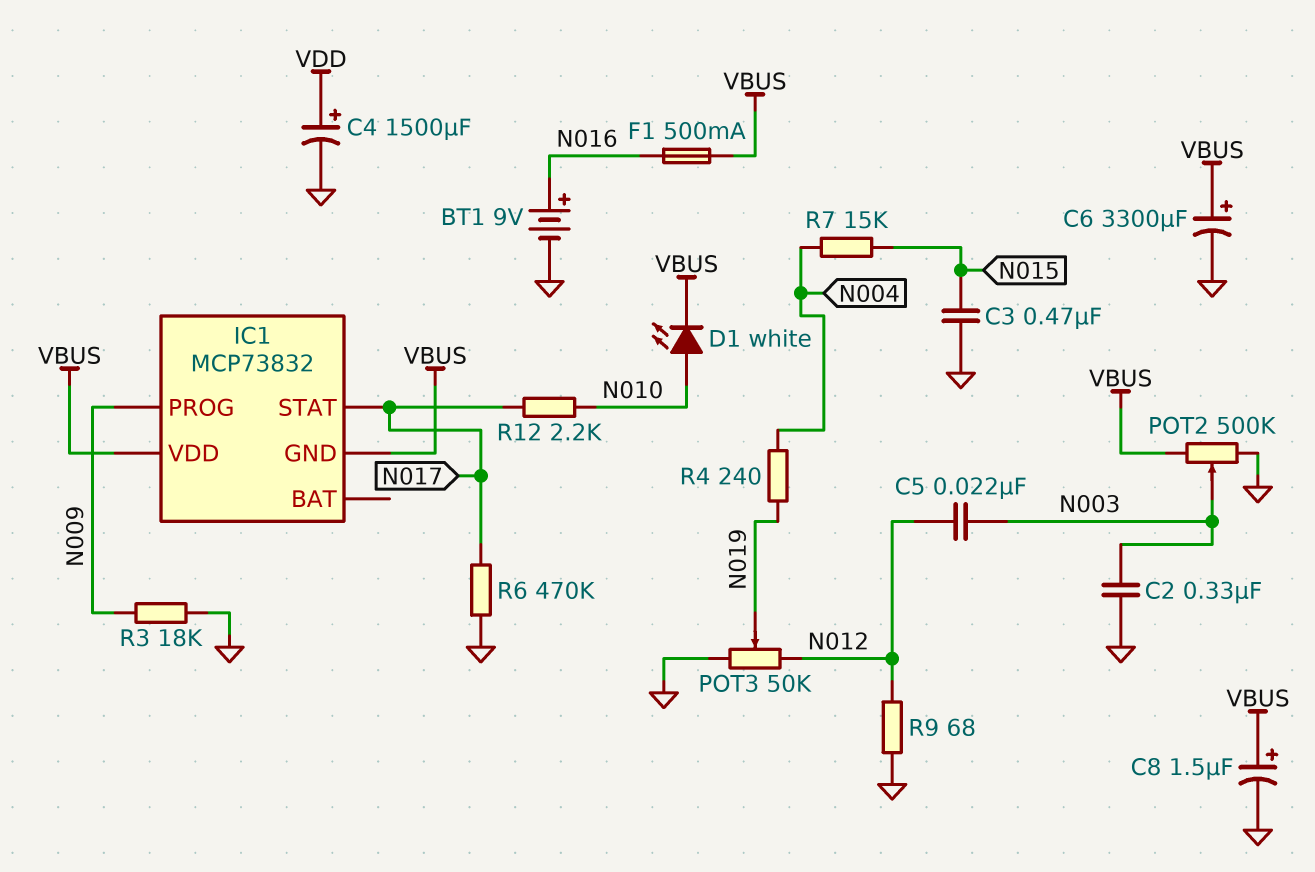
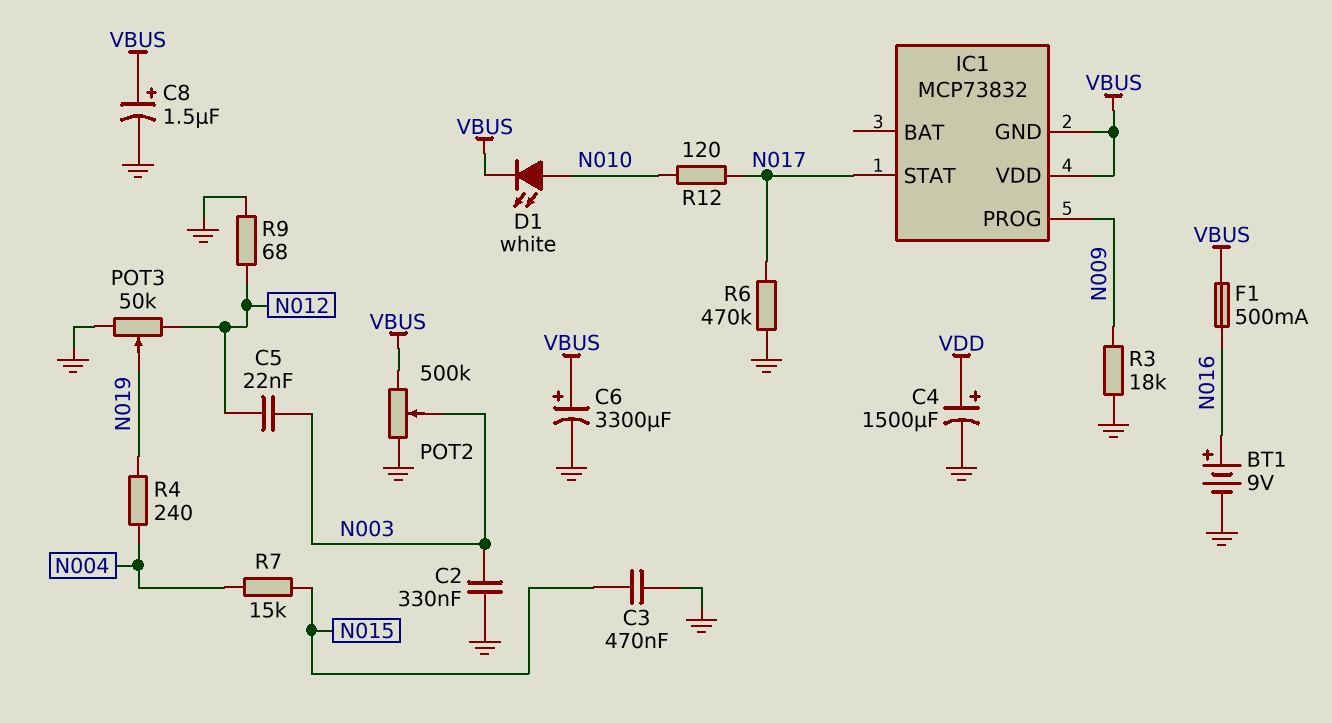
R12: 2.2k (N010, N017) -> 120 (N010, N017)

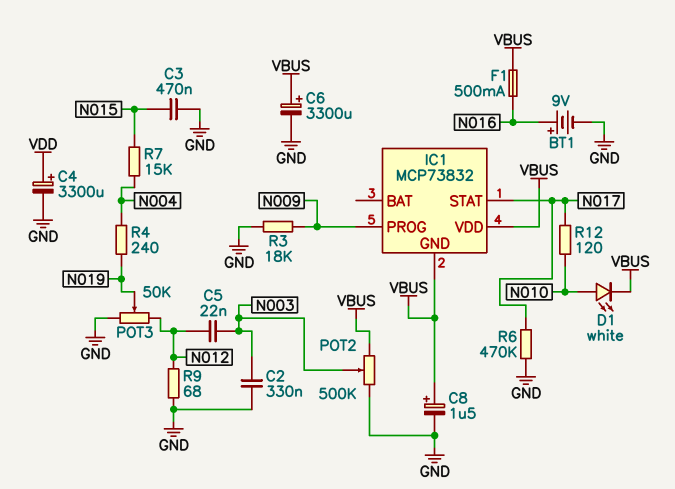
C4: 1500uF (plus VDD, minus GND) -> 3300uF (plus VDD, minus GND)

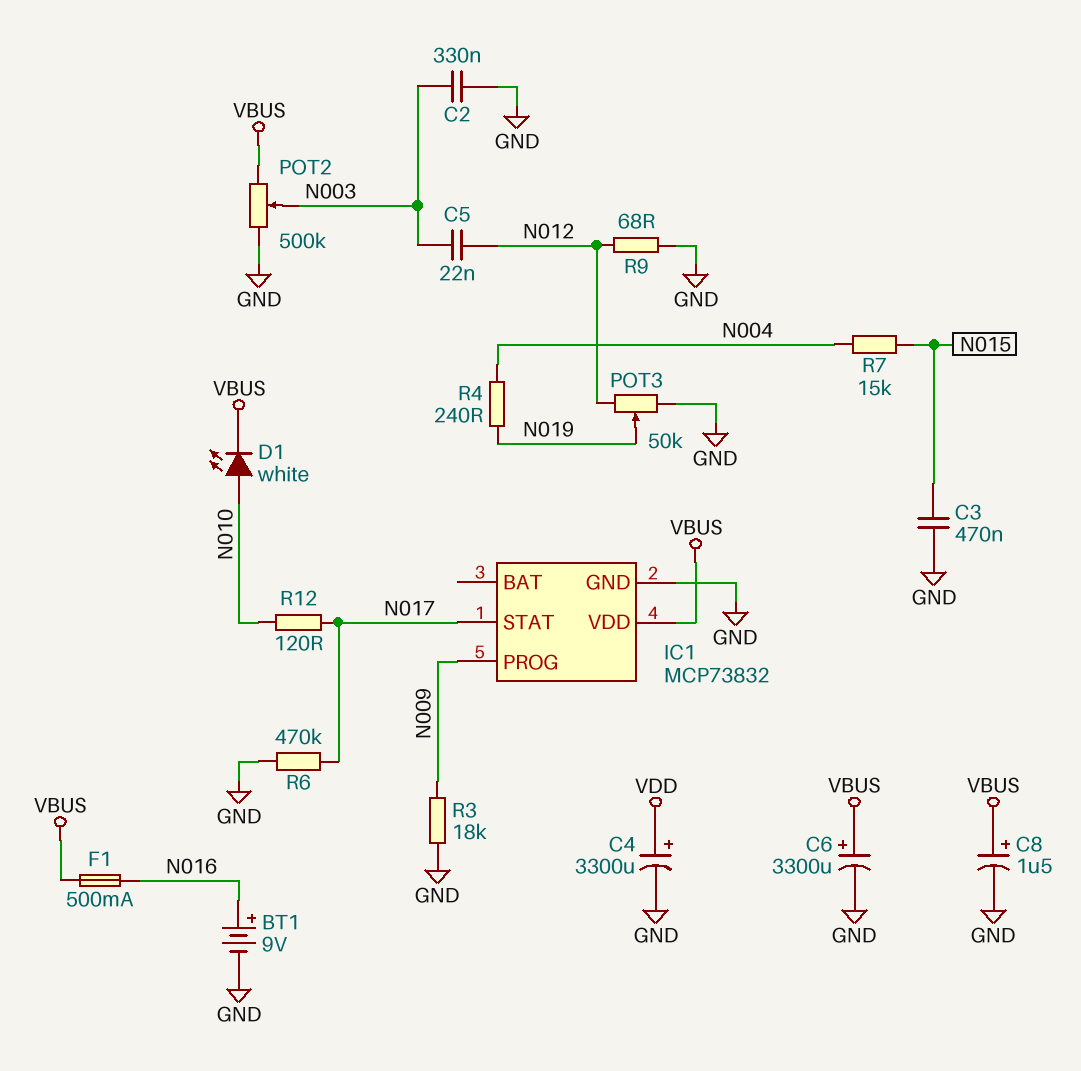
IC1 pin GND: VBUS -> GND

